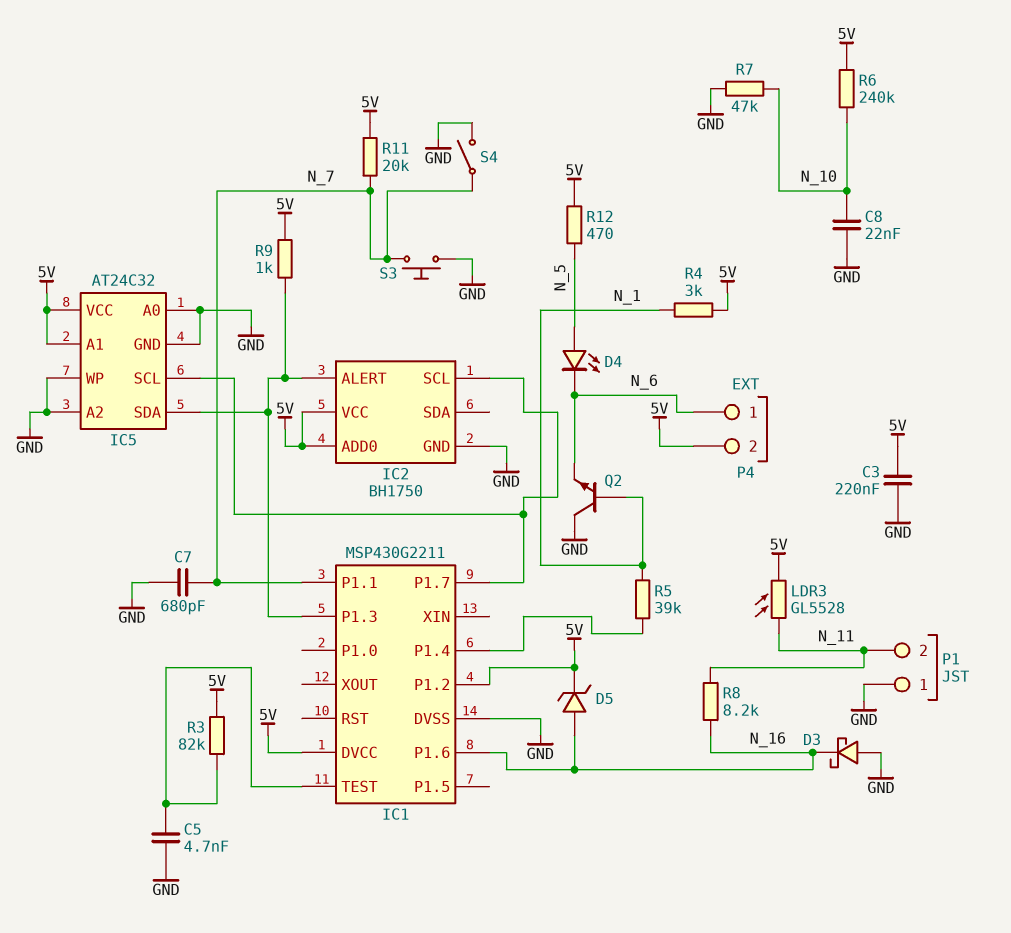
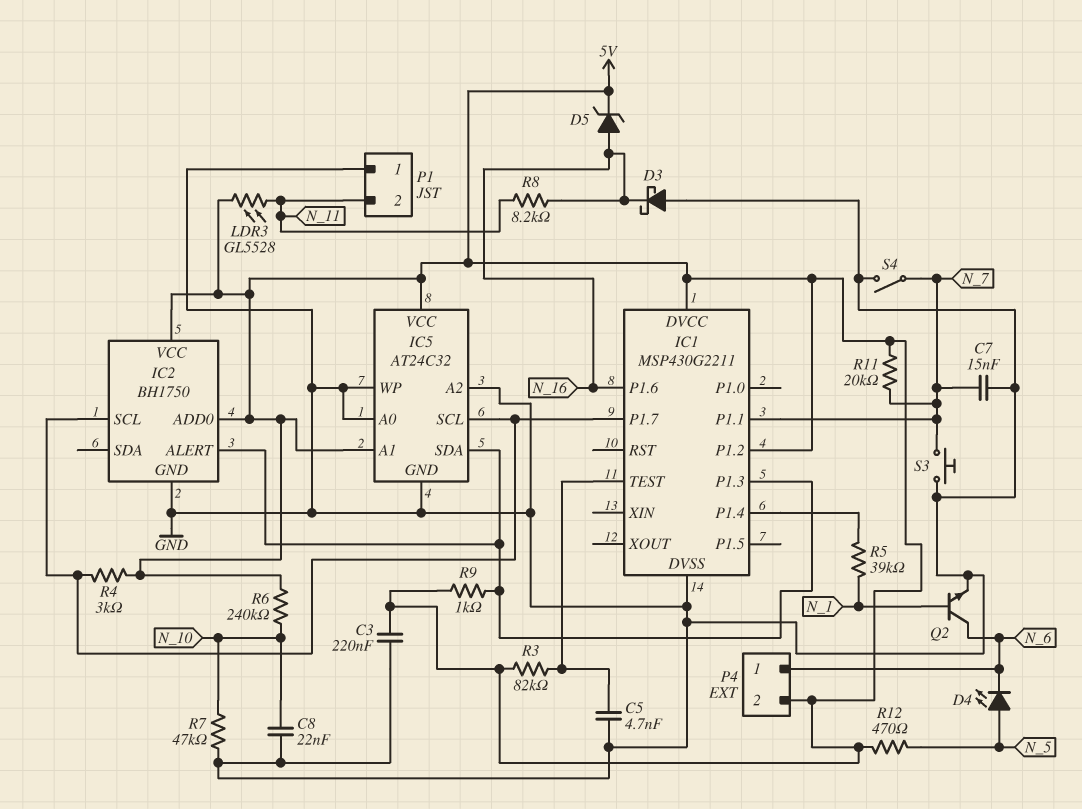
C7: 680pF (GND, N_7) -> 15nF (GND, N_7)
Q2: NPN (B N_1, C GND, E N_6) -> NPN (B N_1, C N_6, E GND)
R4: 3k (5V, N_1) -> 3k (5V, IC1/P1.7)

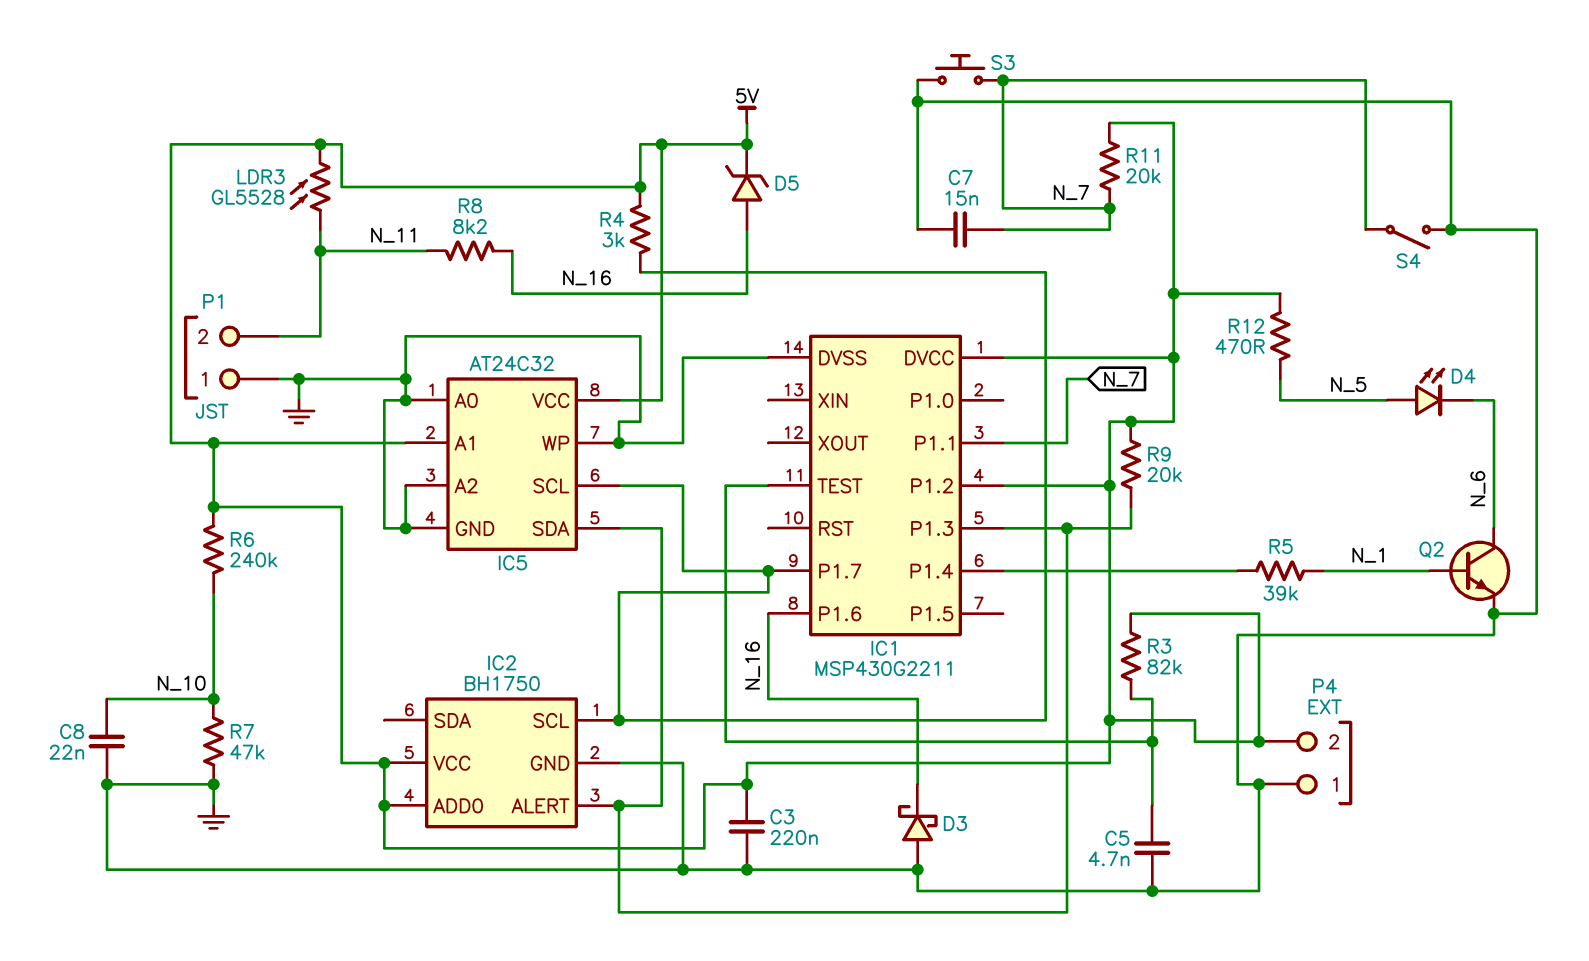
P4 pin 1: N_6 -> GND
R9: 1k (5V, IC1/P1.3) -> 20k (5V, IC1/P1.3)

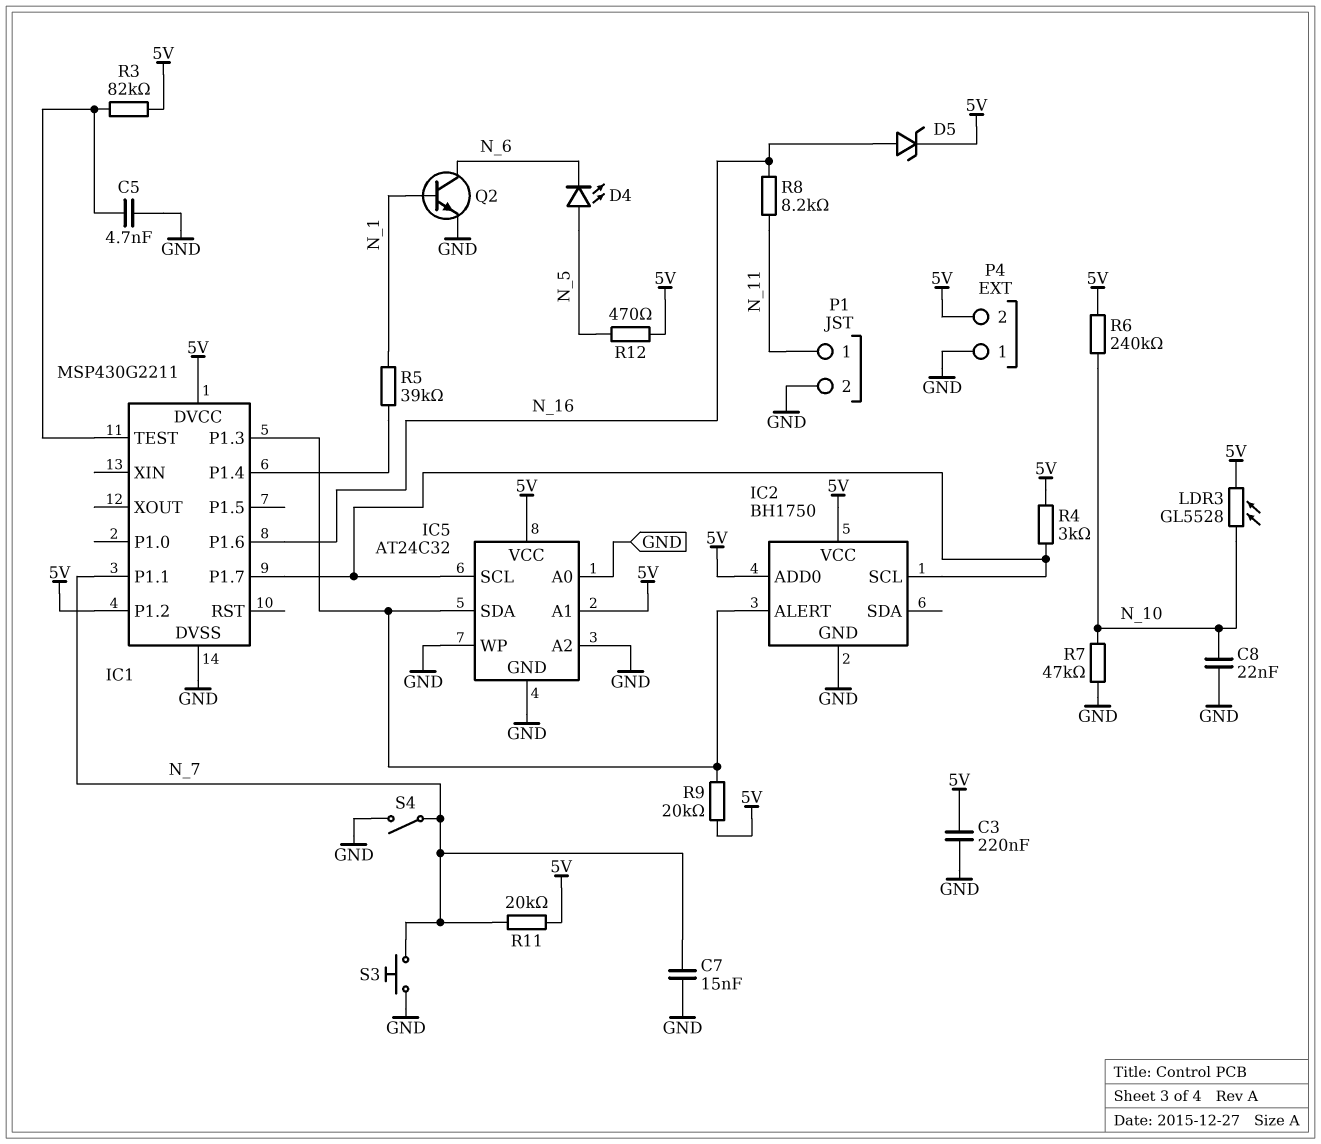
D3: schottky (A GND, K N_16) -> none
LDR3: GL5528 (5V, N_11) -> GL5528 (5V, N_10)
P1 pin 1: GND -> N_11
P1 pin 2: N_11 -> GND

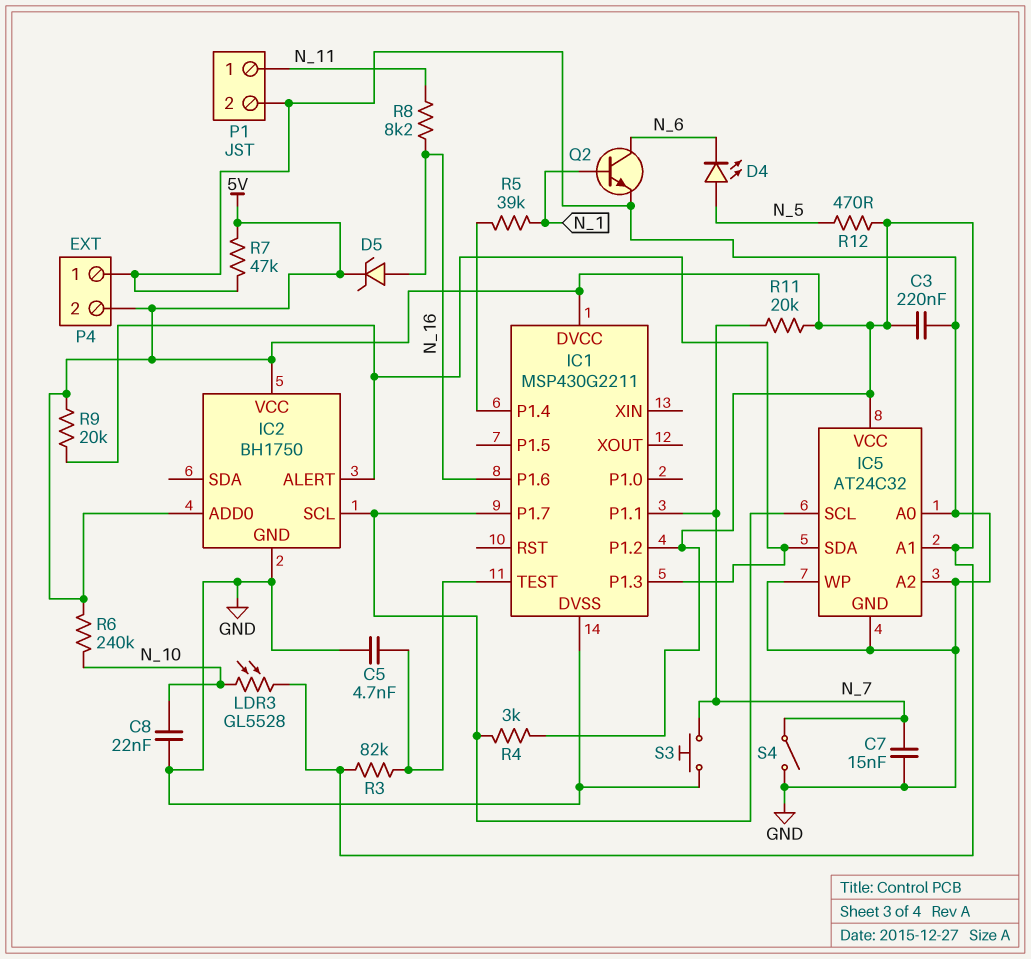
R7: 47k (GND, N_10) -> 47k (5V, GND)

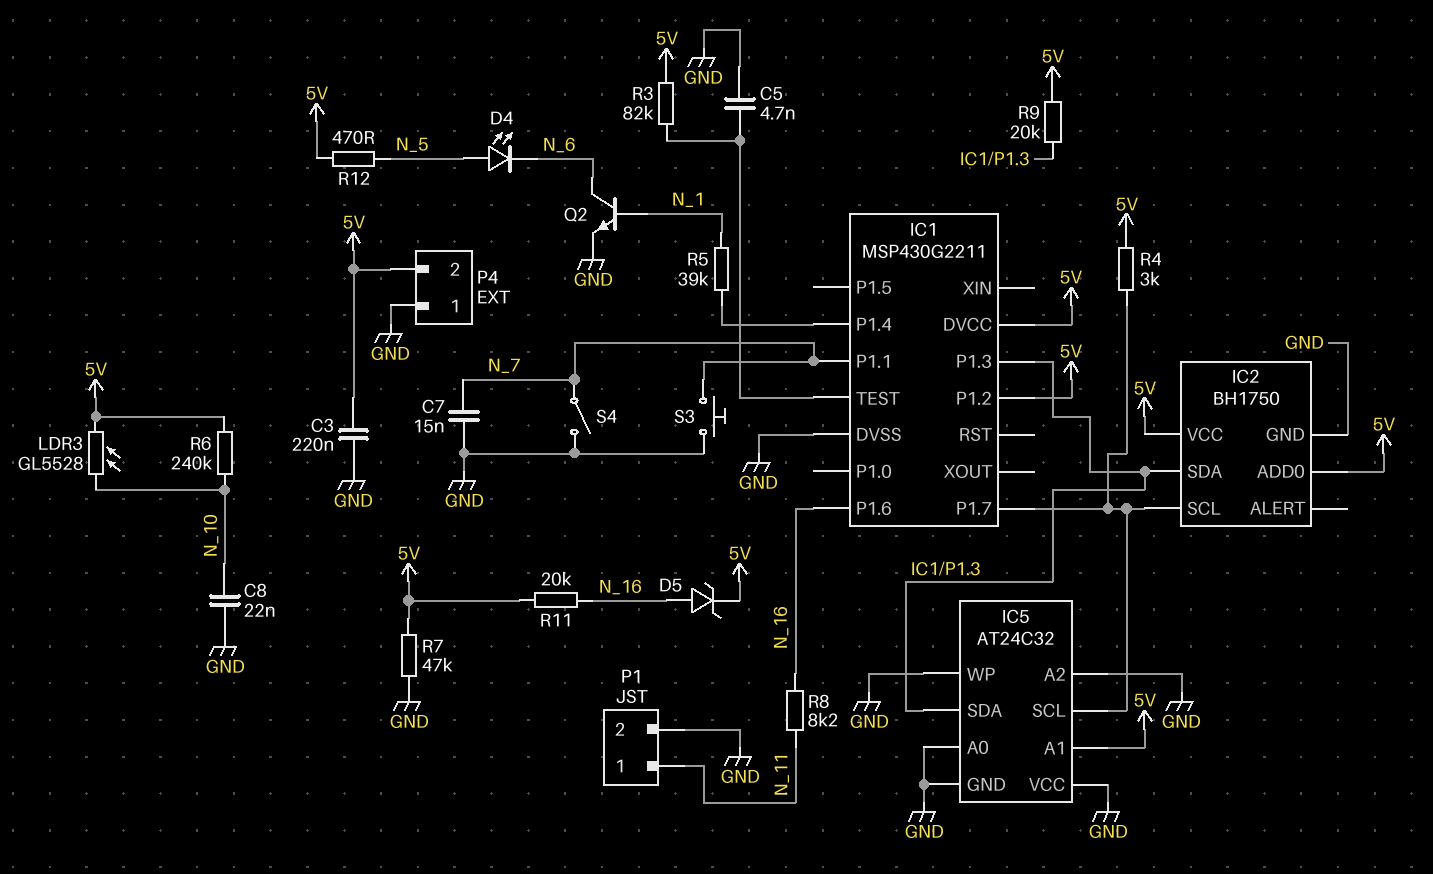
IC2 pin ALERT: IC1/P1.3 -> none
IC2 pin SDA: none -> IC1/P1.3
IC5 pin VCC: 5V -> GND
R11: 20k (5V, N_7) -> 20k (5V, N_16)

